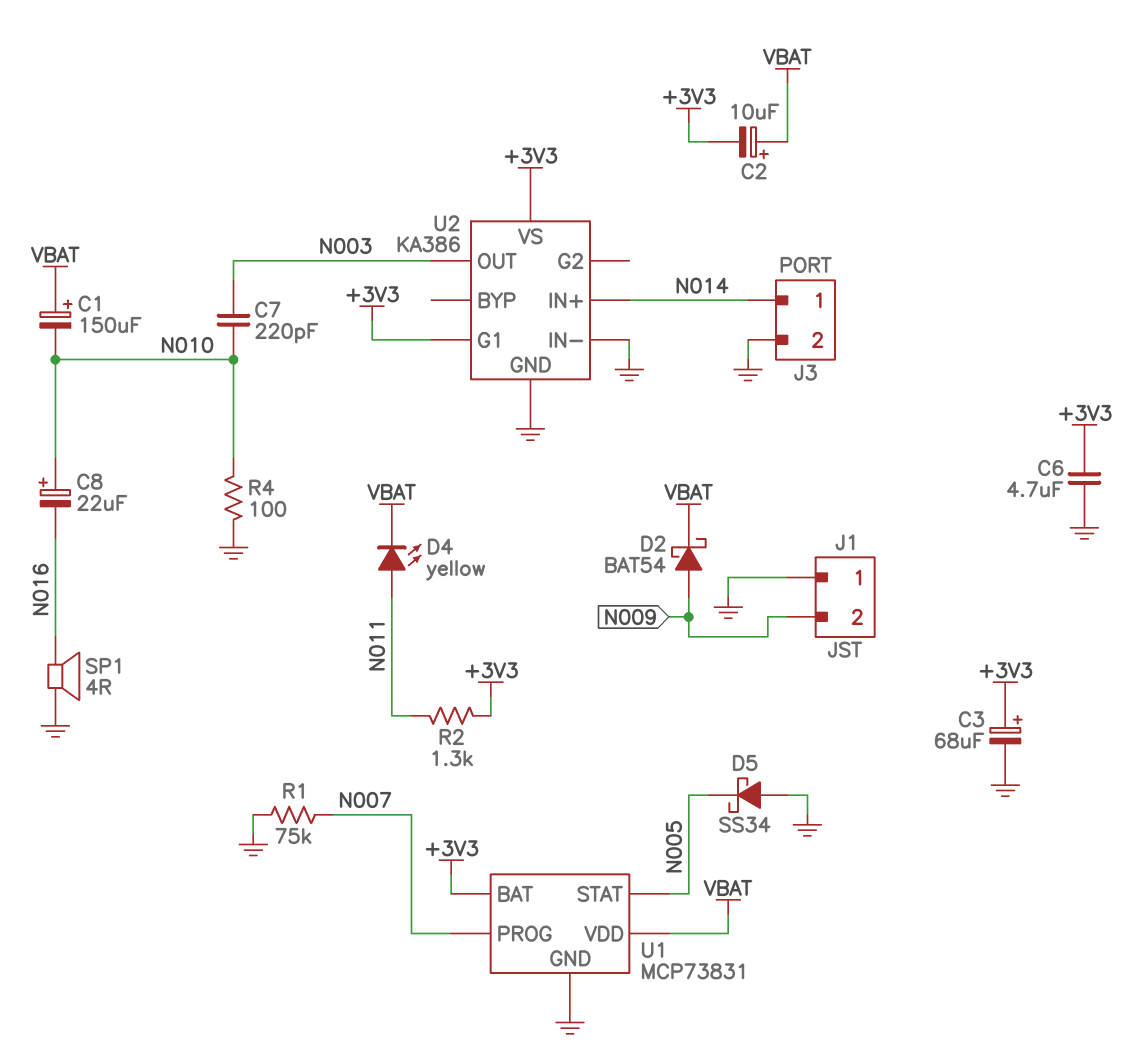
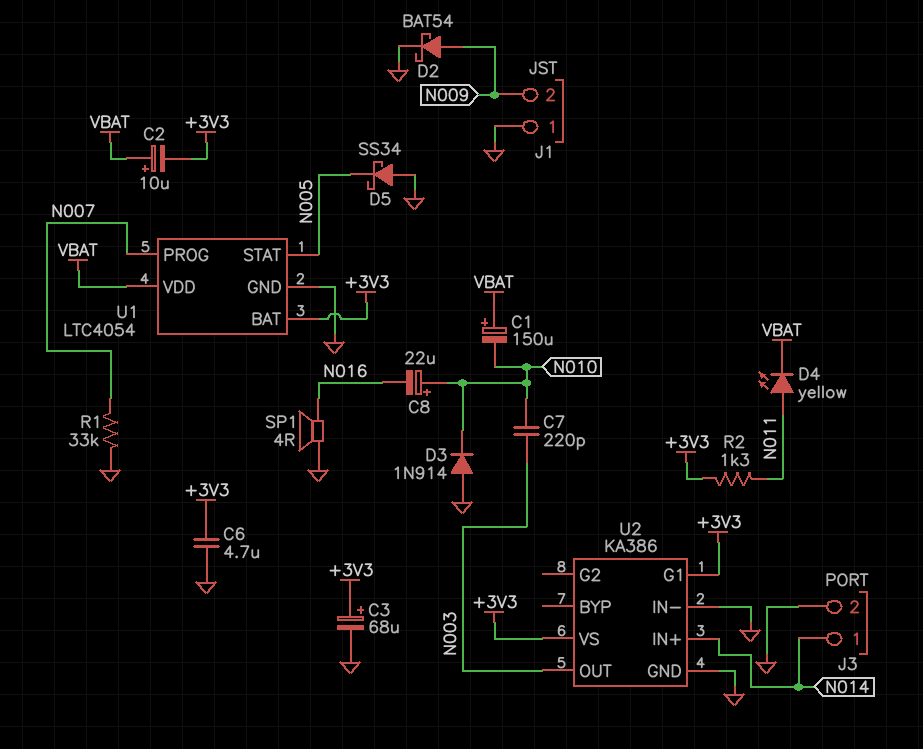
D2: schottky BAT54 (A N009, K VBAT) -> schottky BAT54 (A N009, K GND)
D3: none -> diode 1N914 (A GND, K N010)
R1: 75k (GND, N007) -> 33k (GND, N007)
R4: 100 (GND, N010) -> none
U1: MCP73831 -> LTC4054

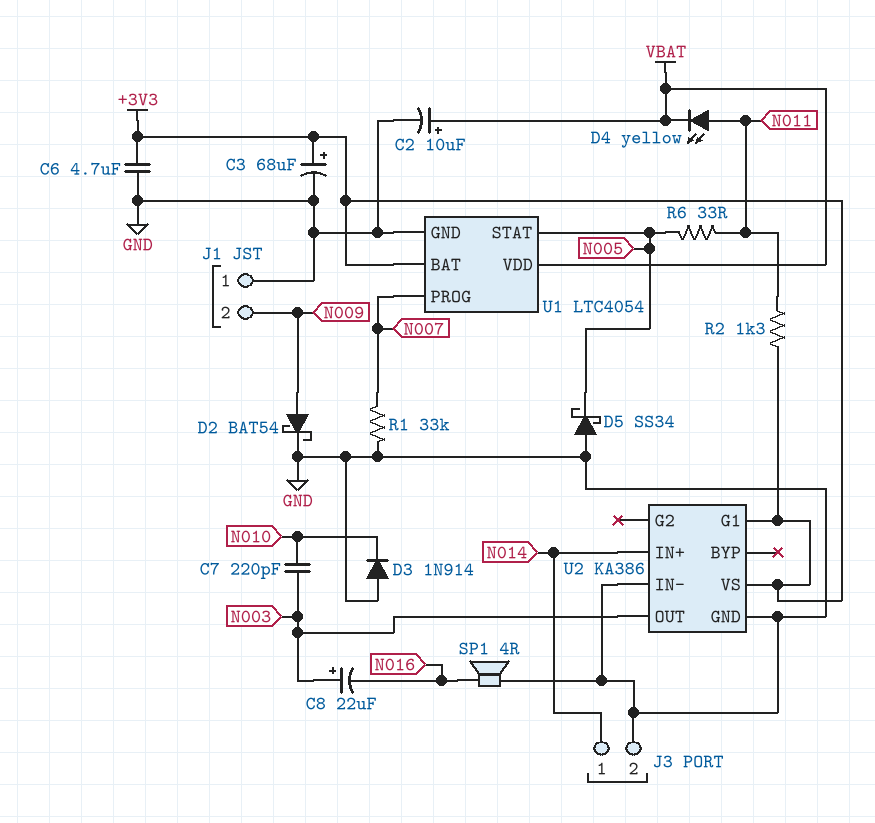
C1: 150uF (plus VBAT, minus N010) -> none
C2: 10uF (plus VBAT, minus +3V3) -> 10uF (plus VBAT, minus GND)
C8: 22uF (plus N010, minus N016) -> 22uF (plus N003, minus N016)
R6: none -> 33 (N005, N011)

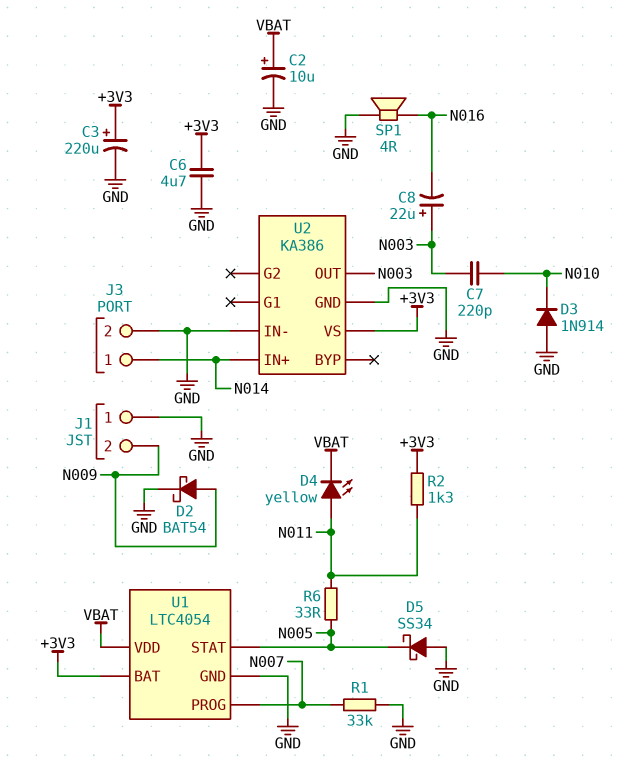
C3: 68uF (plus +3V3, minus GND) -> 220uF (plus +3V3, minus GND)
U2 pin G1: +3V3 -> none

